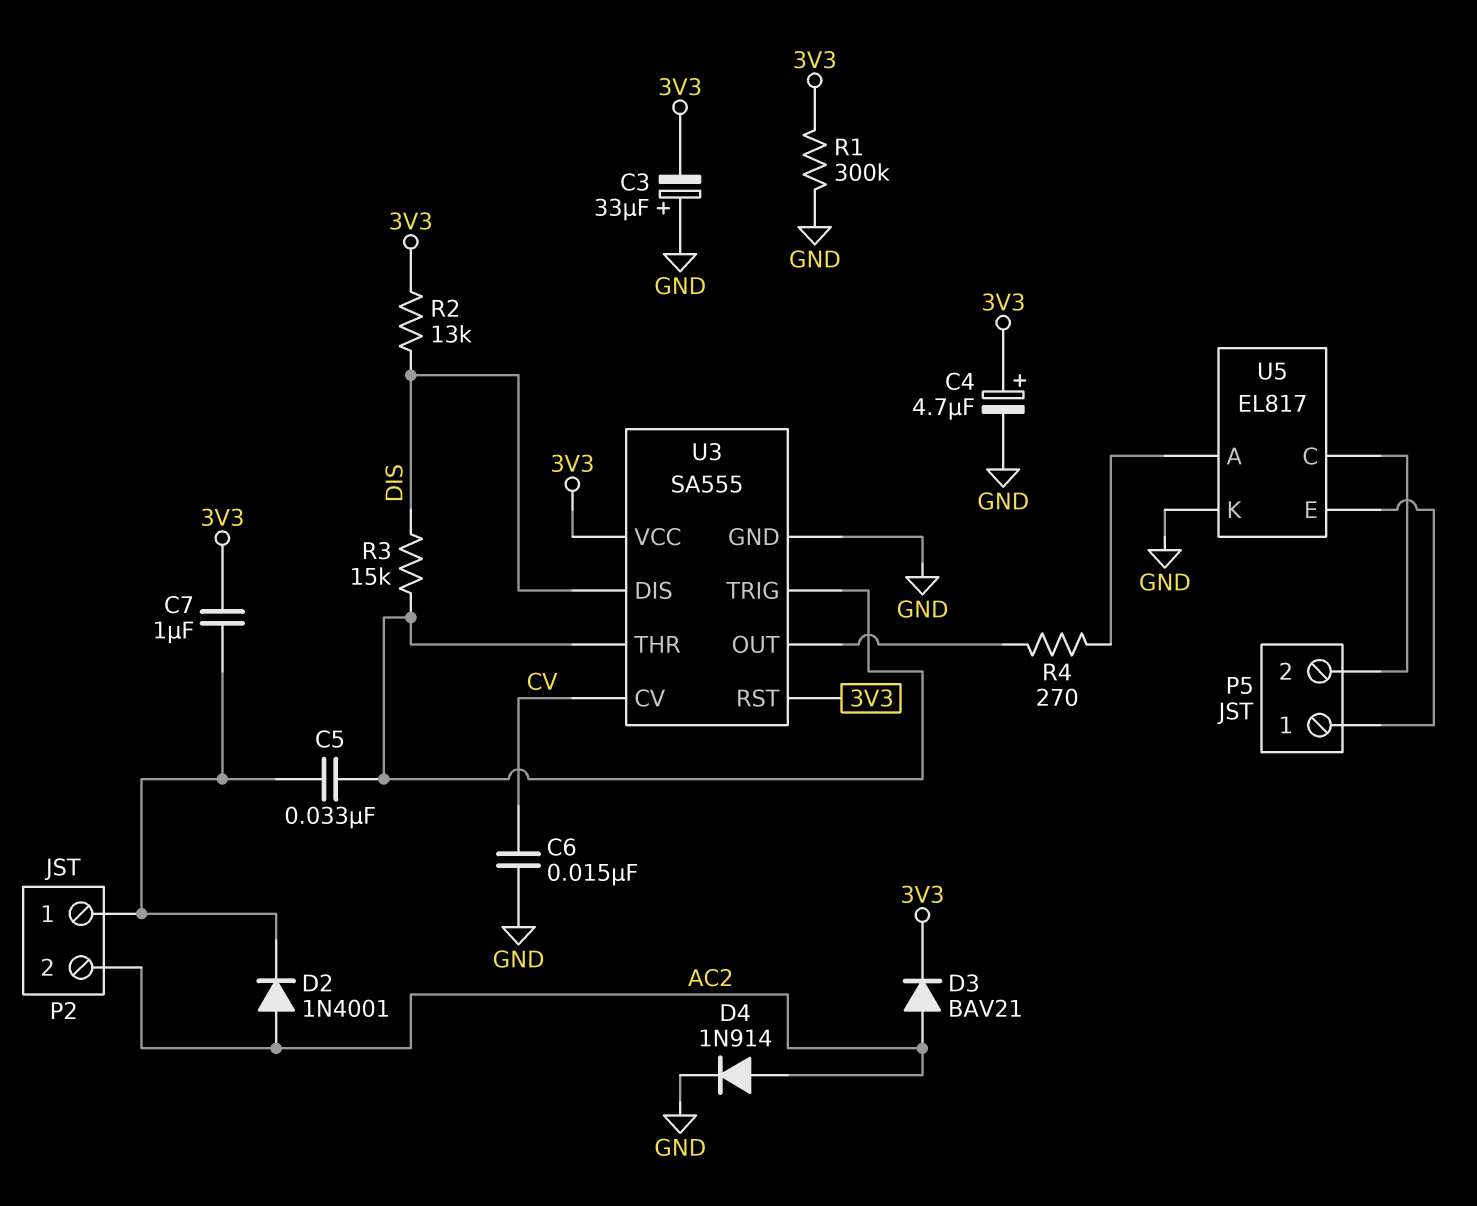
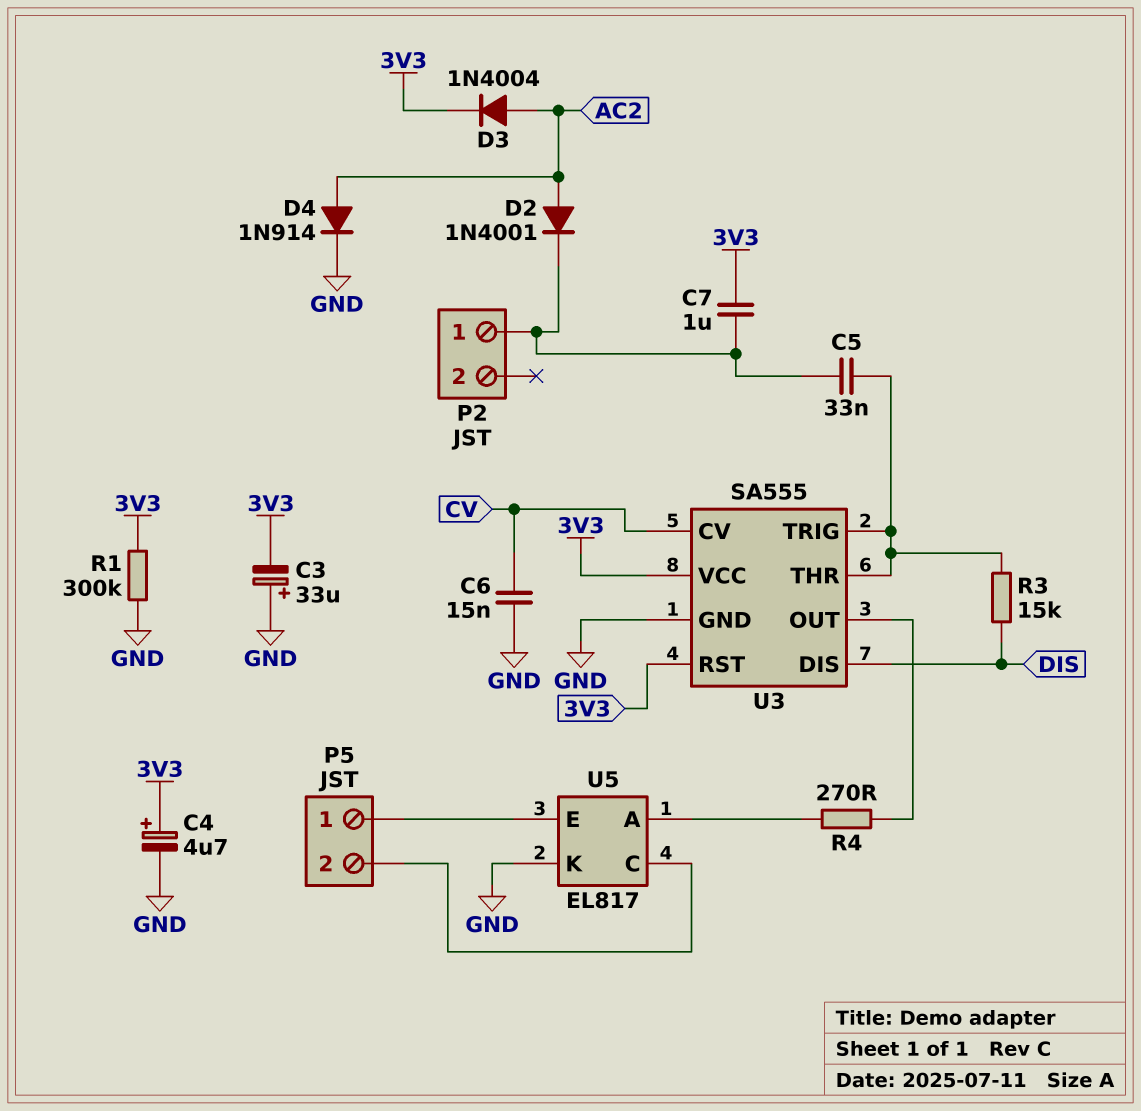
D3: diode BAV21 (A AC2, K 3V3) -> diode 1N4004 (A AC2, K 3V3)
P2 pin 2: AC2 -> none
R2: 13k (3V3, DIS) -> none

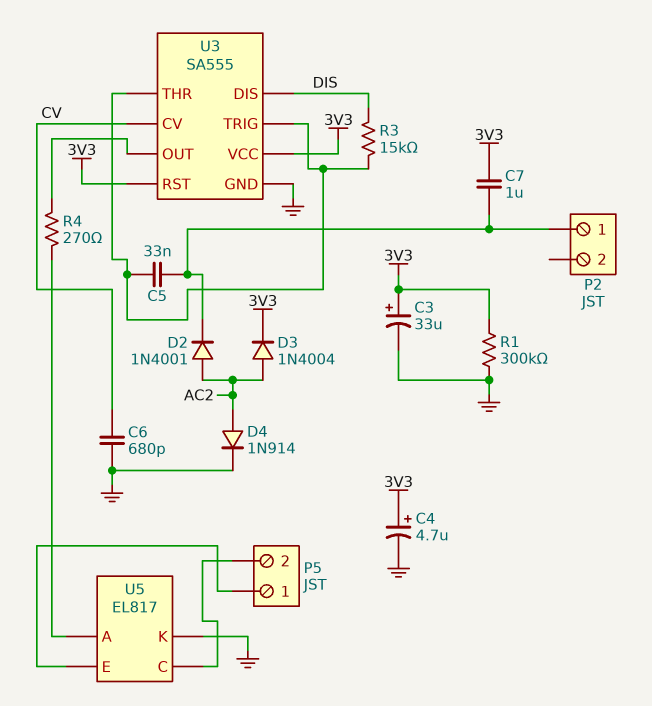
C3: 33uF (plus GND, minus 3V3) -> 33uF (plus 3V3, minus GND)
C6: 15nF (CV, GND) -> 680pF (CV, GND)

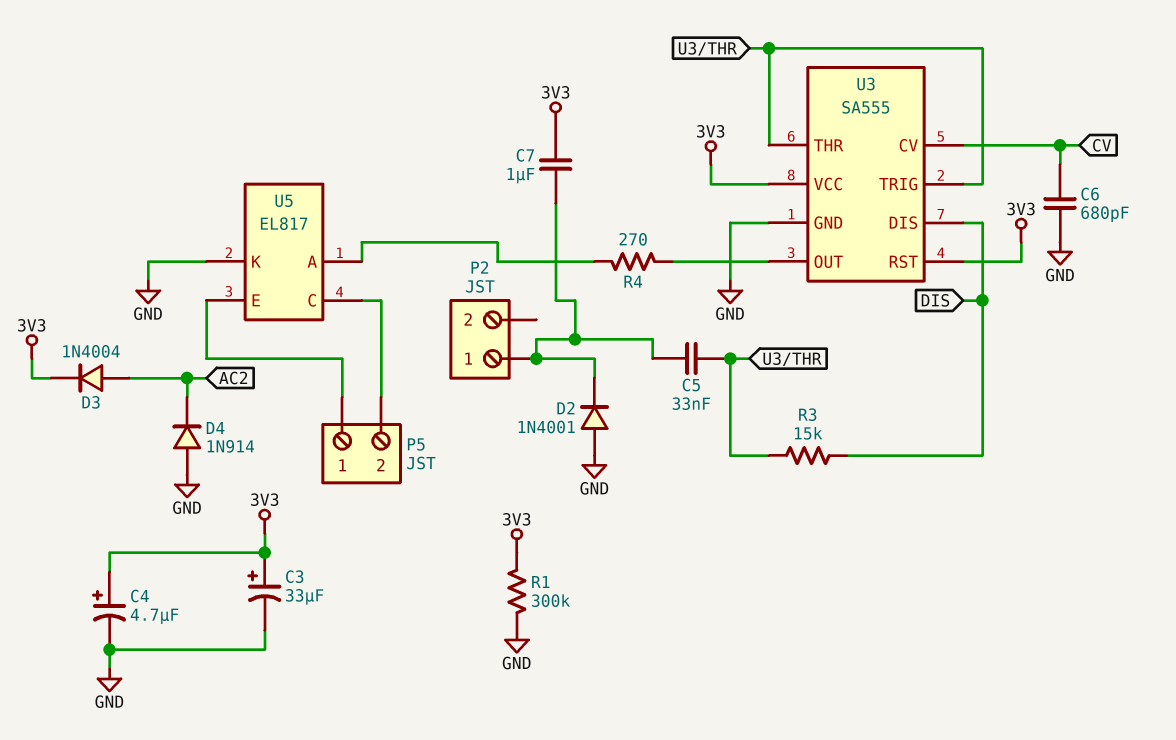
D2: diode 1N4001 (A AC2, K P2/1) -> diode 1N4001 (A GND, K P2/1)
D4: diode 1N914 (A AC2, K GND) -> diode 1N914 (A GND, K AC2)

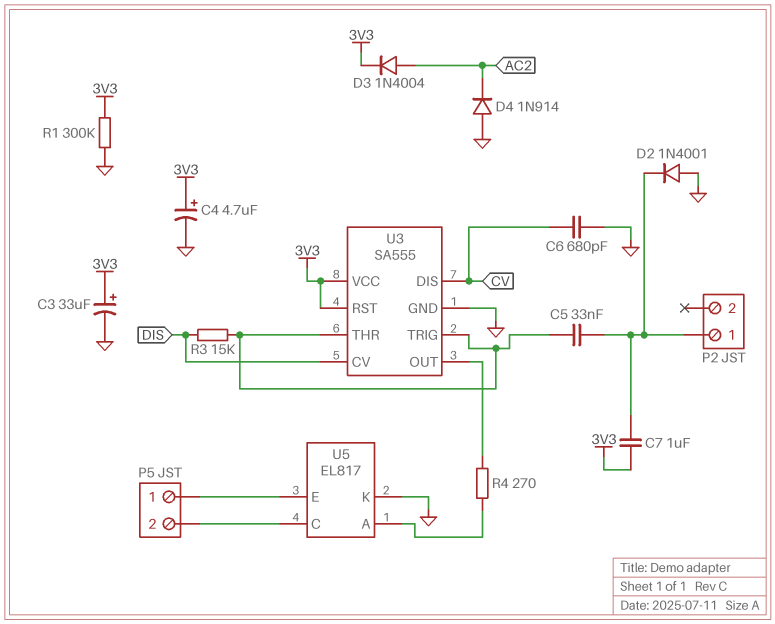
U3 pin CV: CV -> DIS
U3 pin DIS: DIS -> CV

